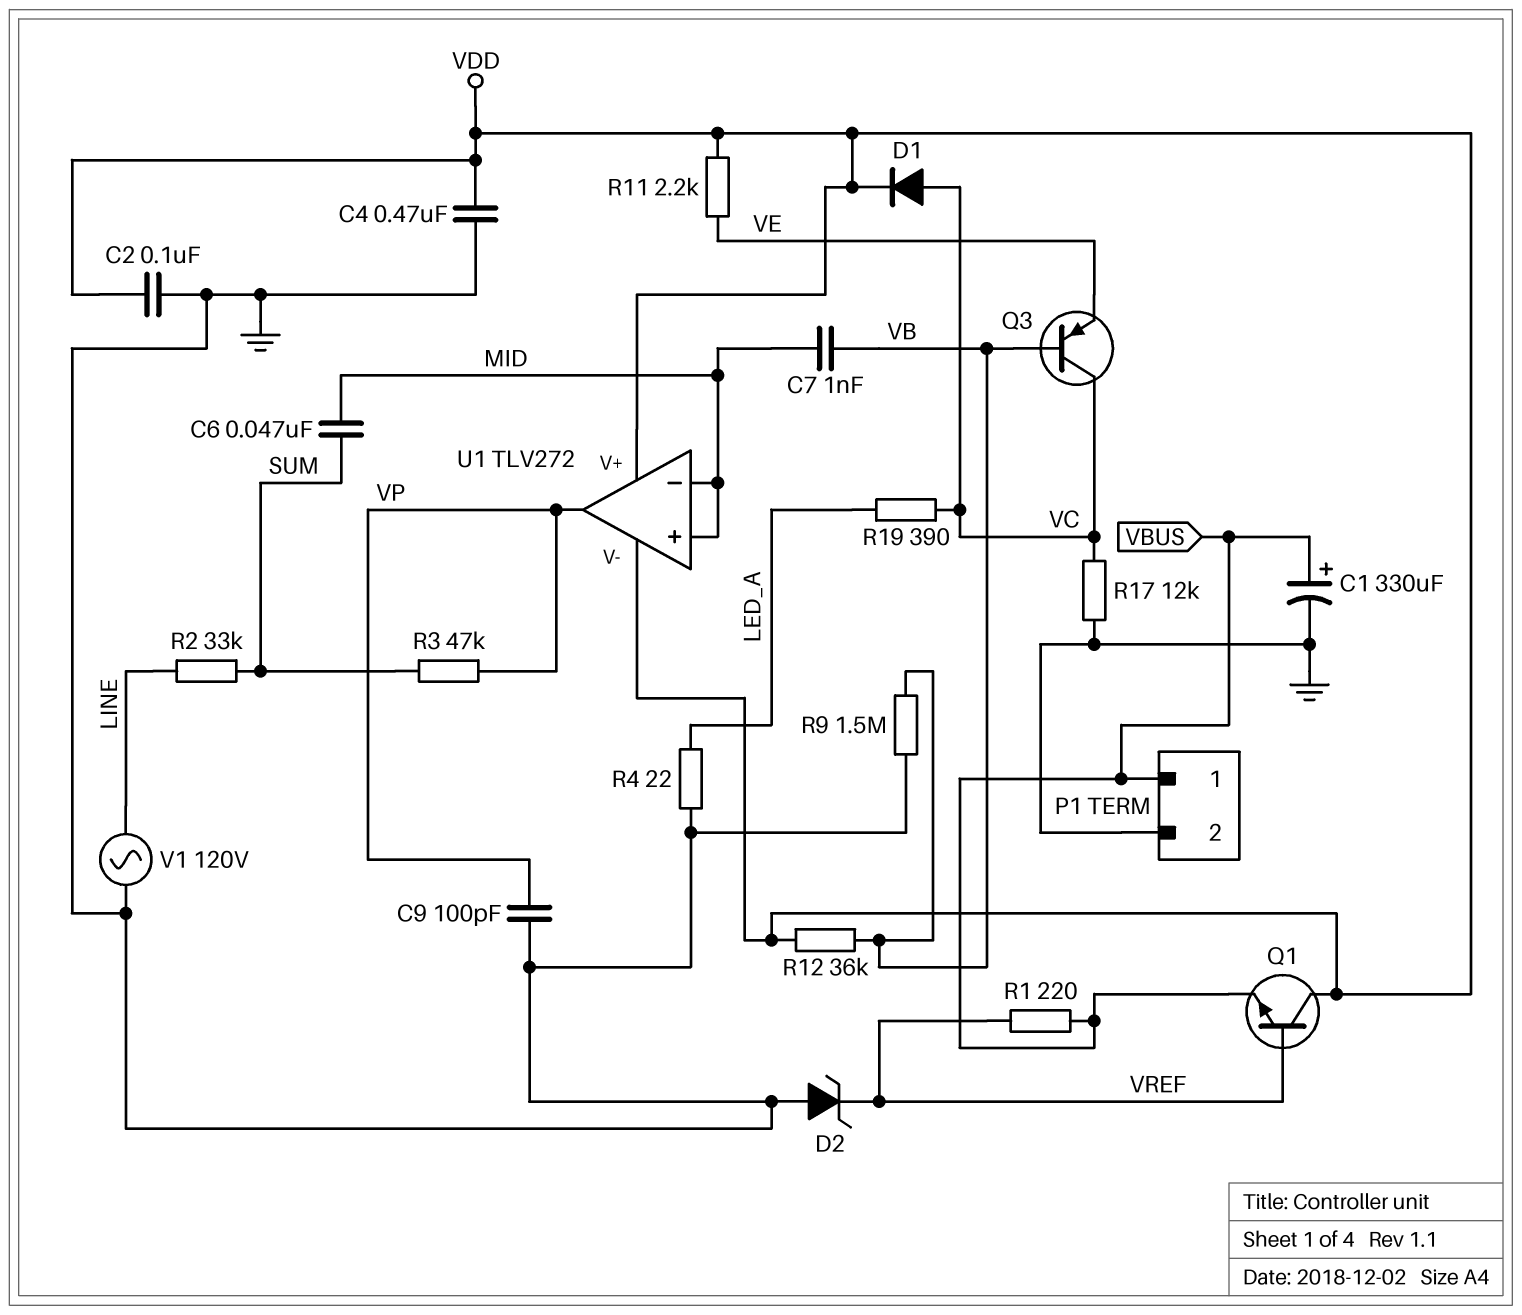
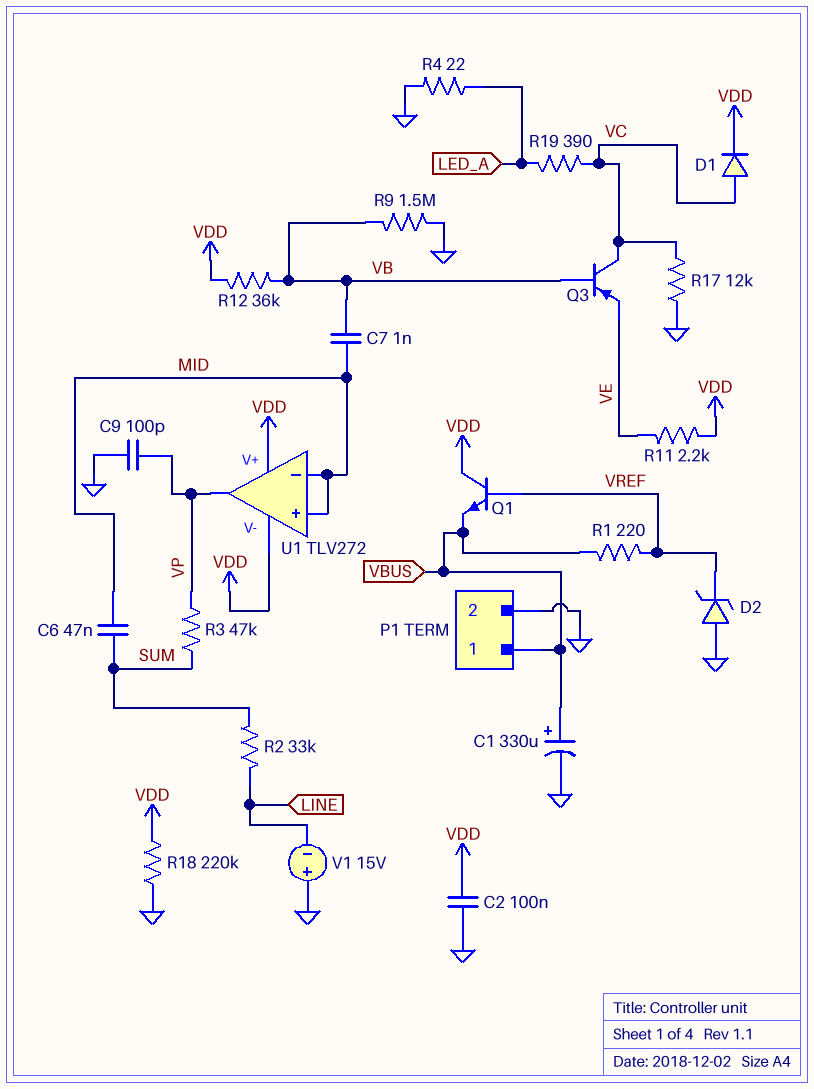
C4: 470nF (GND, VDD) -> none
R18: none -> 220k (GND, VDD)
V1: AC 120V (GND, LINE) -> 15V (plus GND, minus LINE)

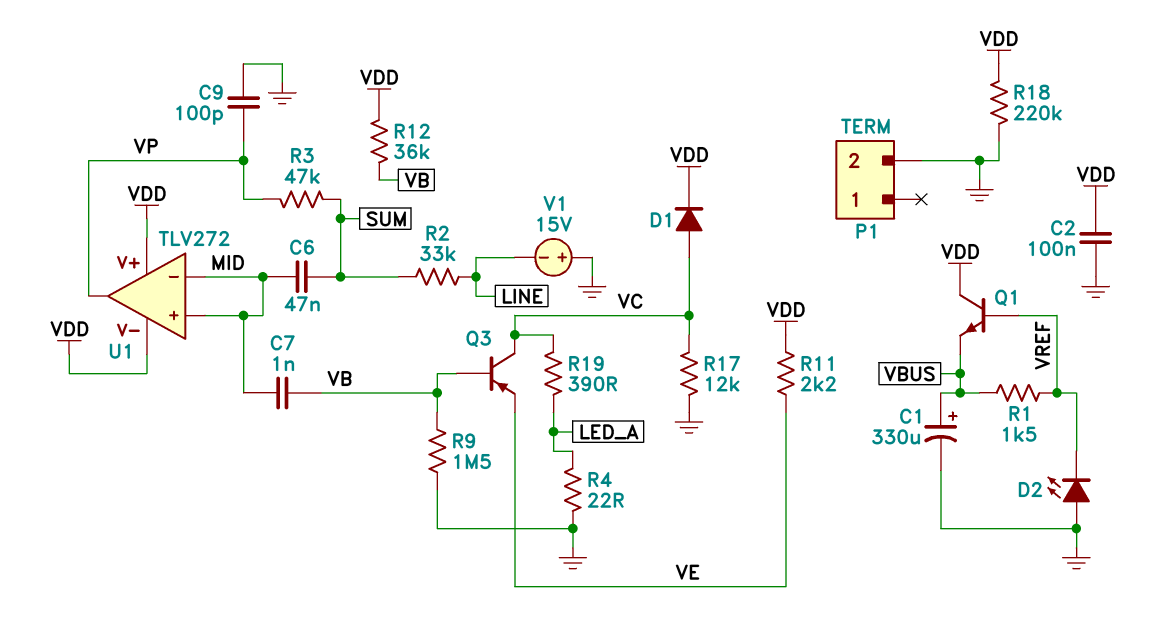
D2: zener (A GND, K VREF) -> LED (A GND, K VREF)
P1 pin 1: VBUS -> none
R1: 220 (VBUS, VREF) -> 1.5k (VBUS, VREF)

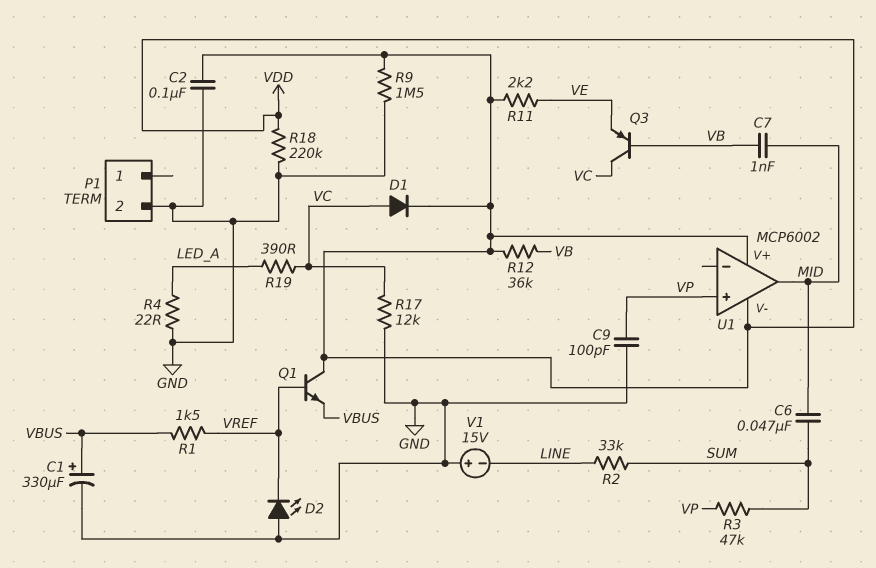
R9: 1.5M (GND, VB) -> 1.5M (GND, VDD)
U1: TLV272 -> MCP6002
U1 pin in+: MID -> VP
U1 pin in-: MID -> none
U1 pin out: VP -> MID

